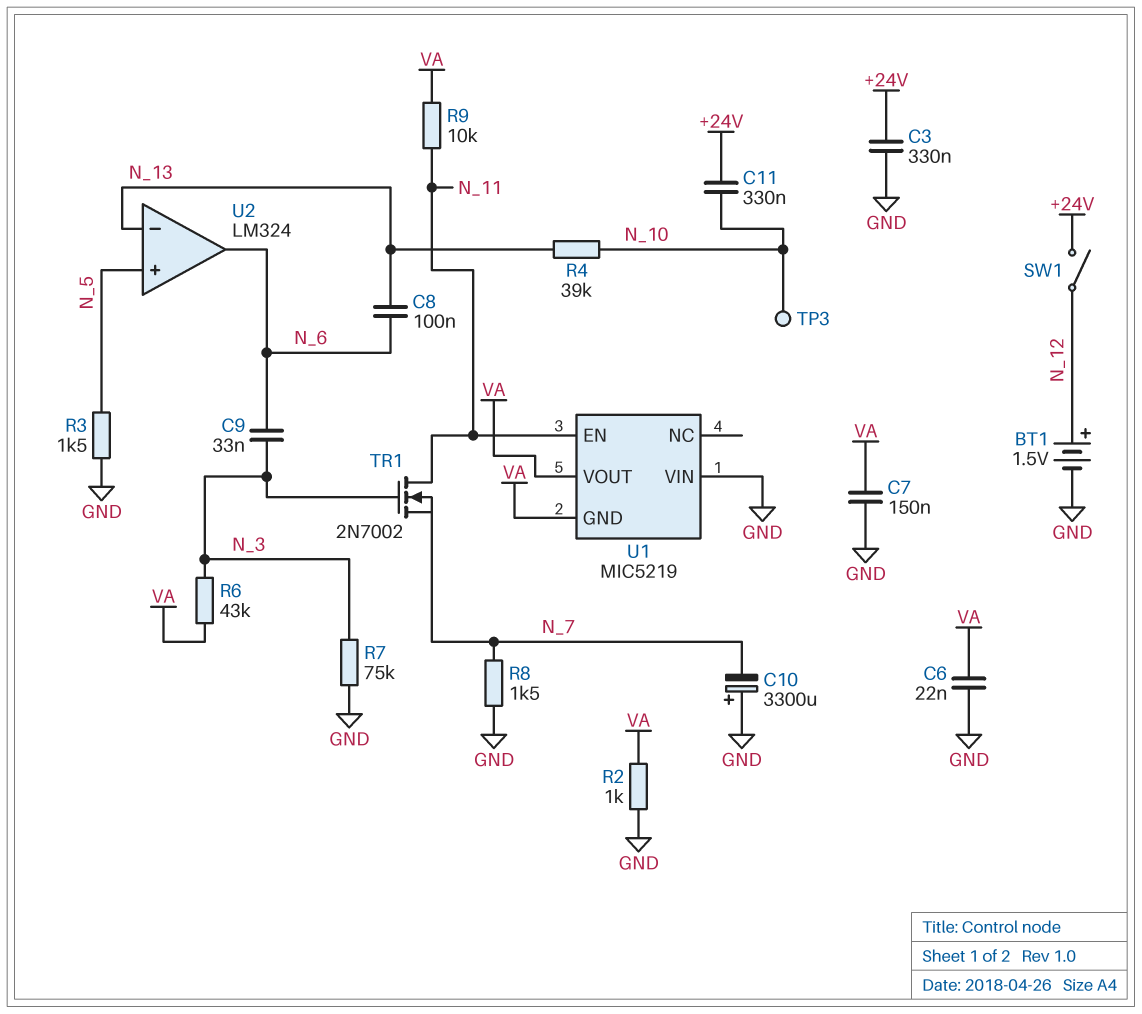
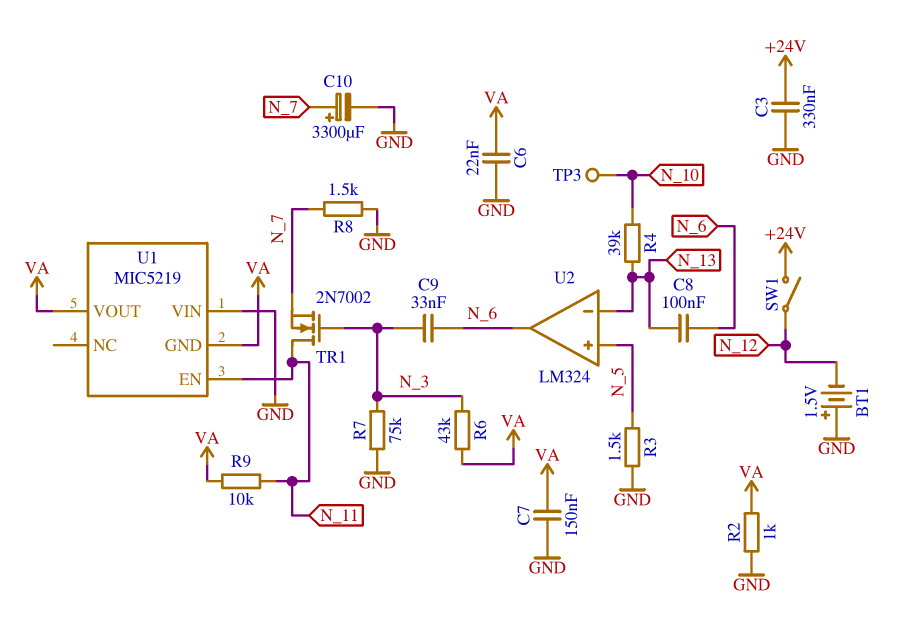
BT1: 1.5V (plus N_12, minus GND) -> 1.5V (plus GND, minus N_12)
C10: 3300uF (plus GND, minus N_7) -> 3300uF (plus N_7, minus GND)
C11: 330nF (+24V, N_10) -> none

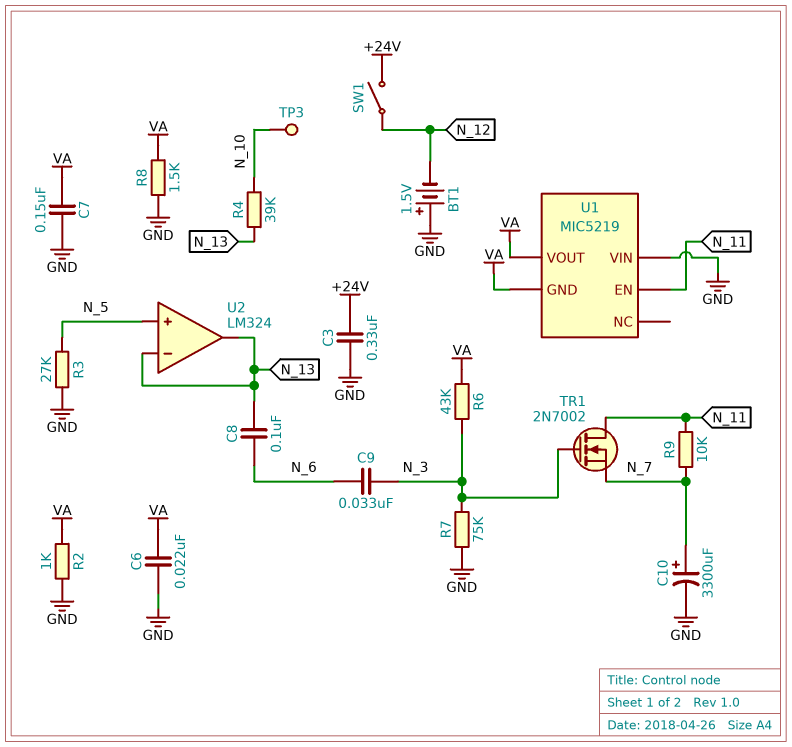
R3: 1.5k (GND, N_5) -> 27k (GND, N_5)
R8: 1.5k (GND, N_7) -> 1.5k (GND, VA)
R9: 10k (N_11, VA) -> 10k (N_7, N_11)
U2 pin out: N_6 -> N_13

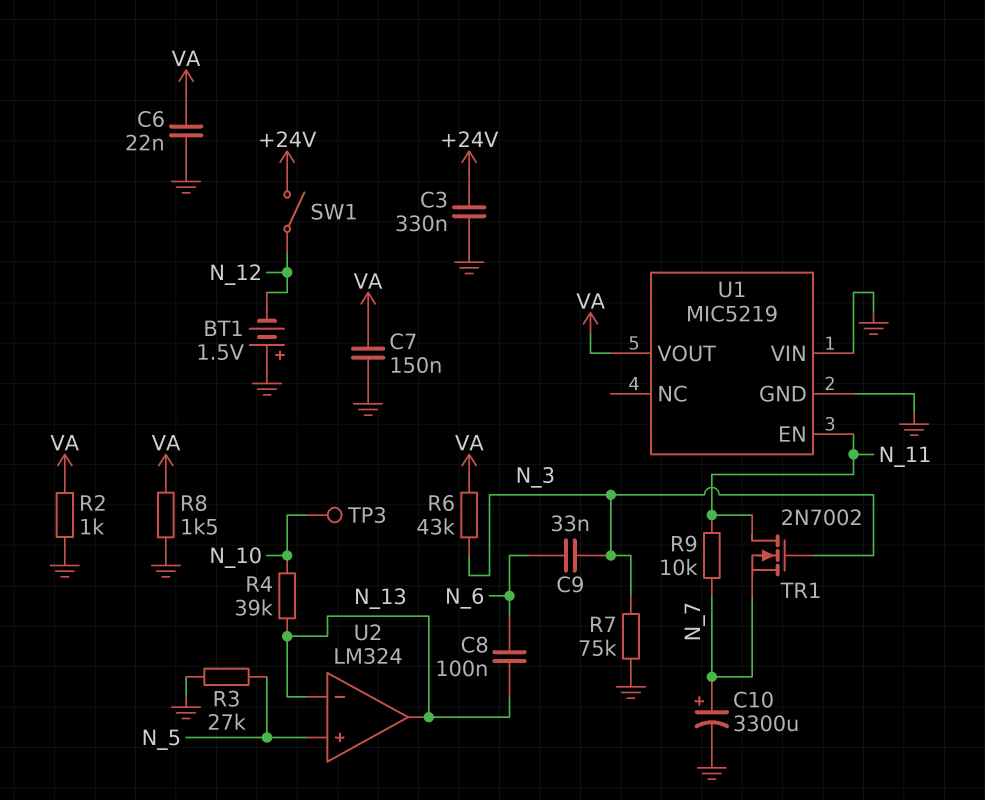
U1 pin GND: VA -> GND

